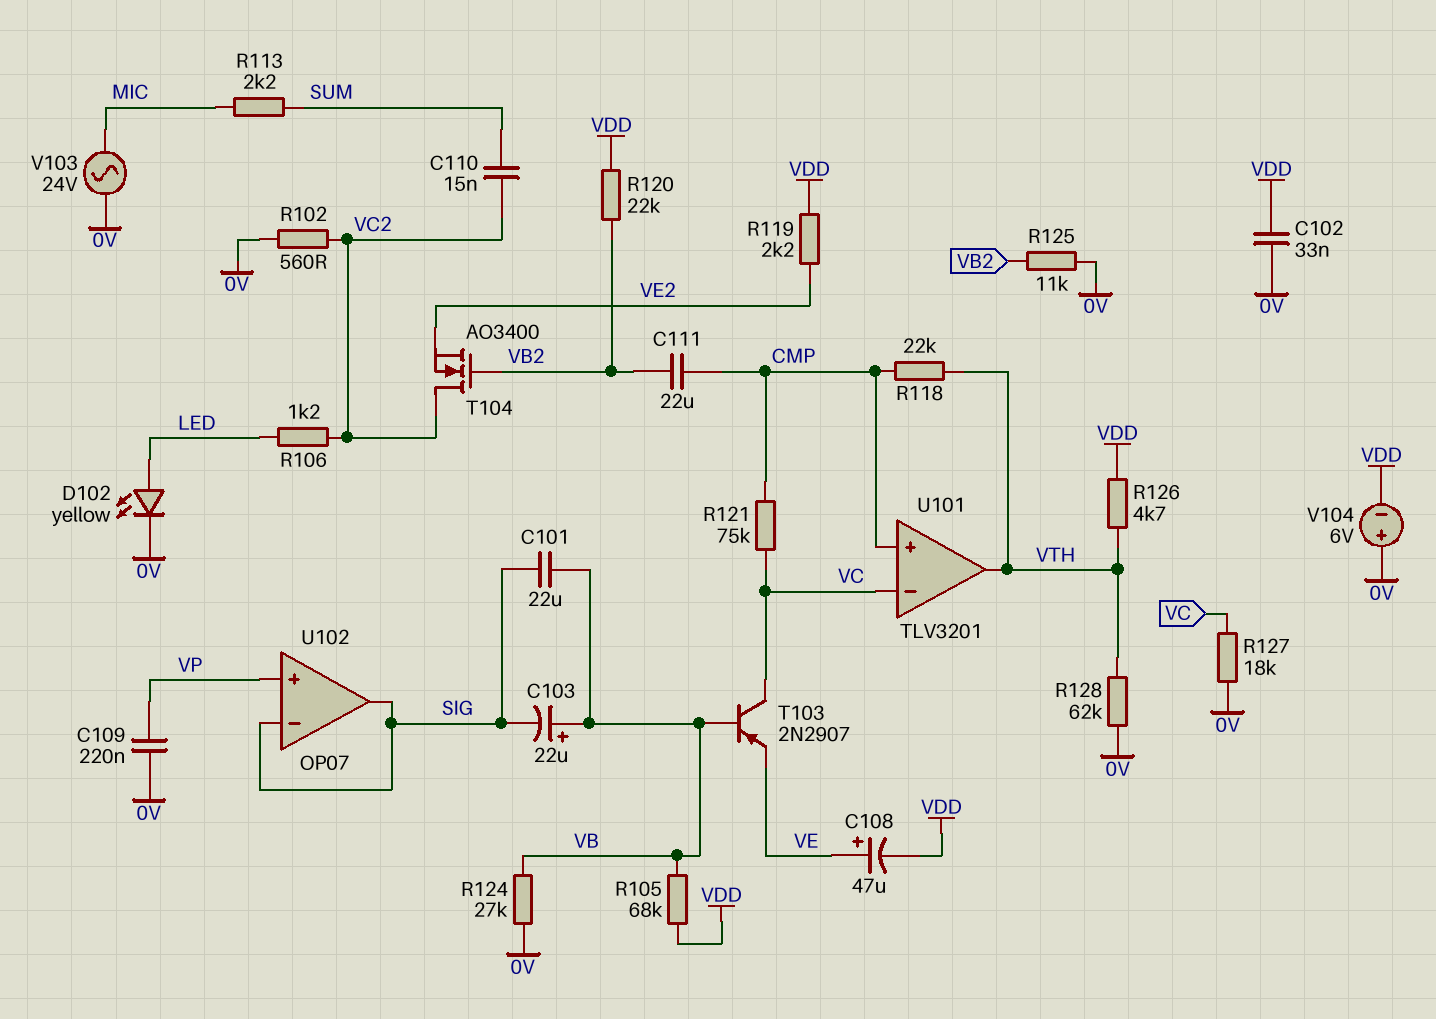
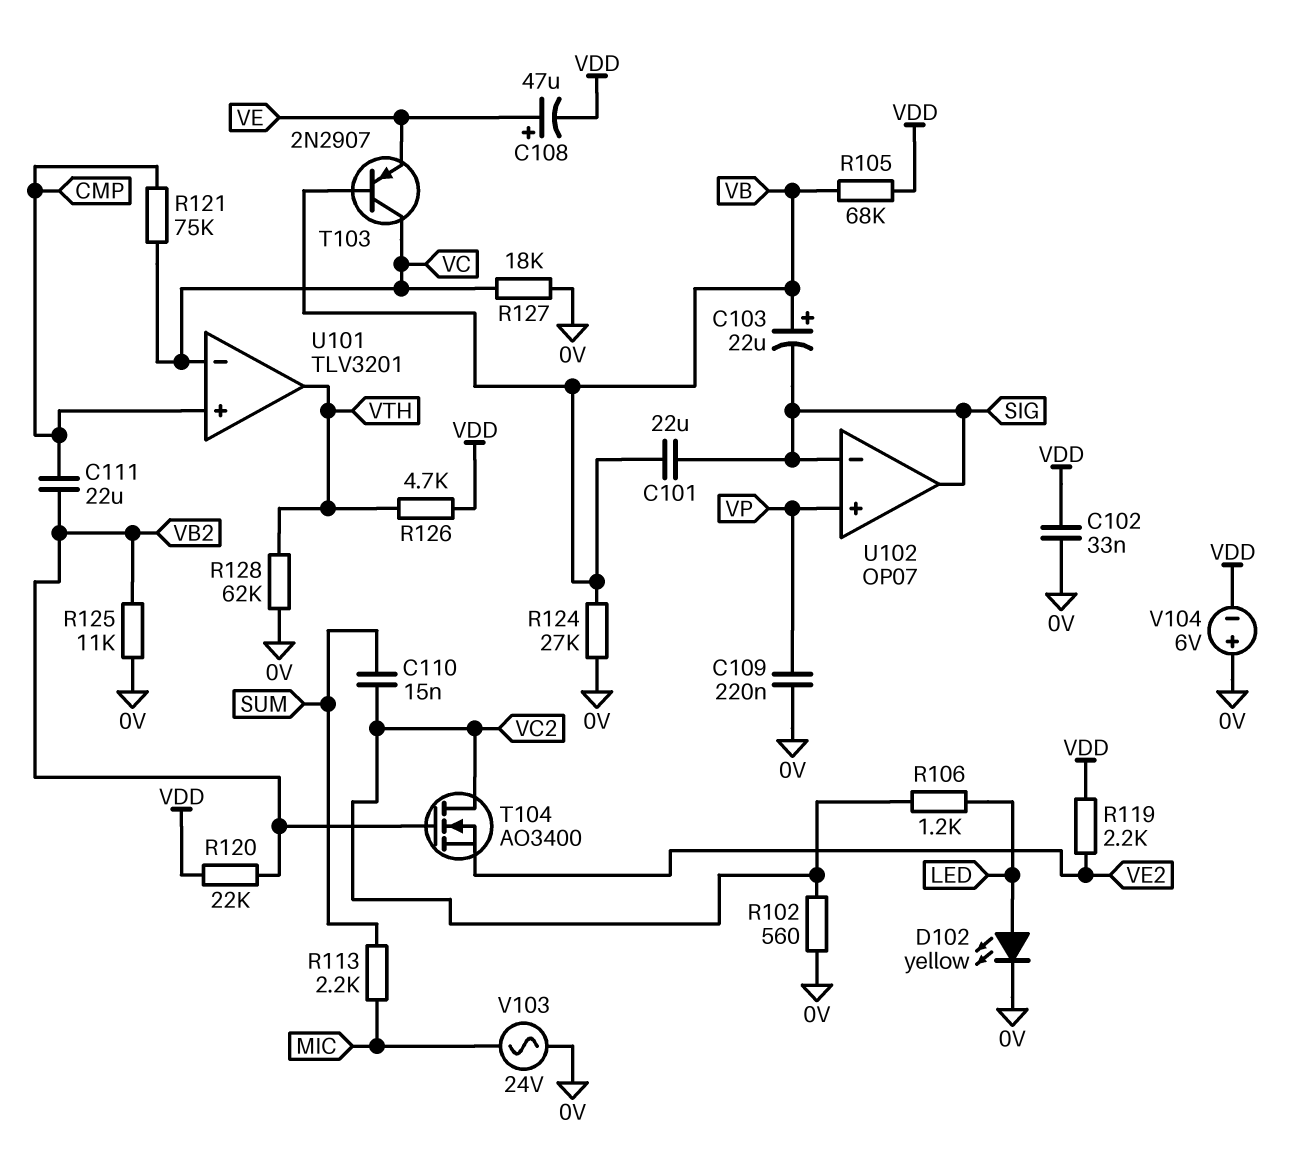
R118: 22k (CMP, VTH) -> none

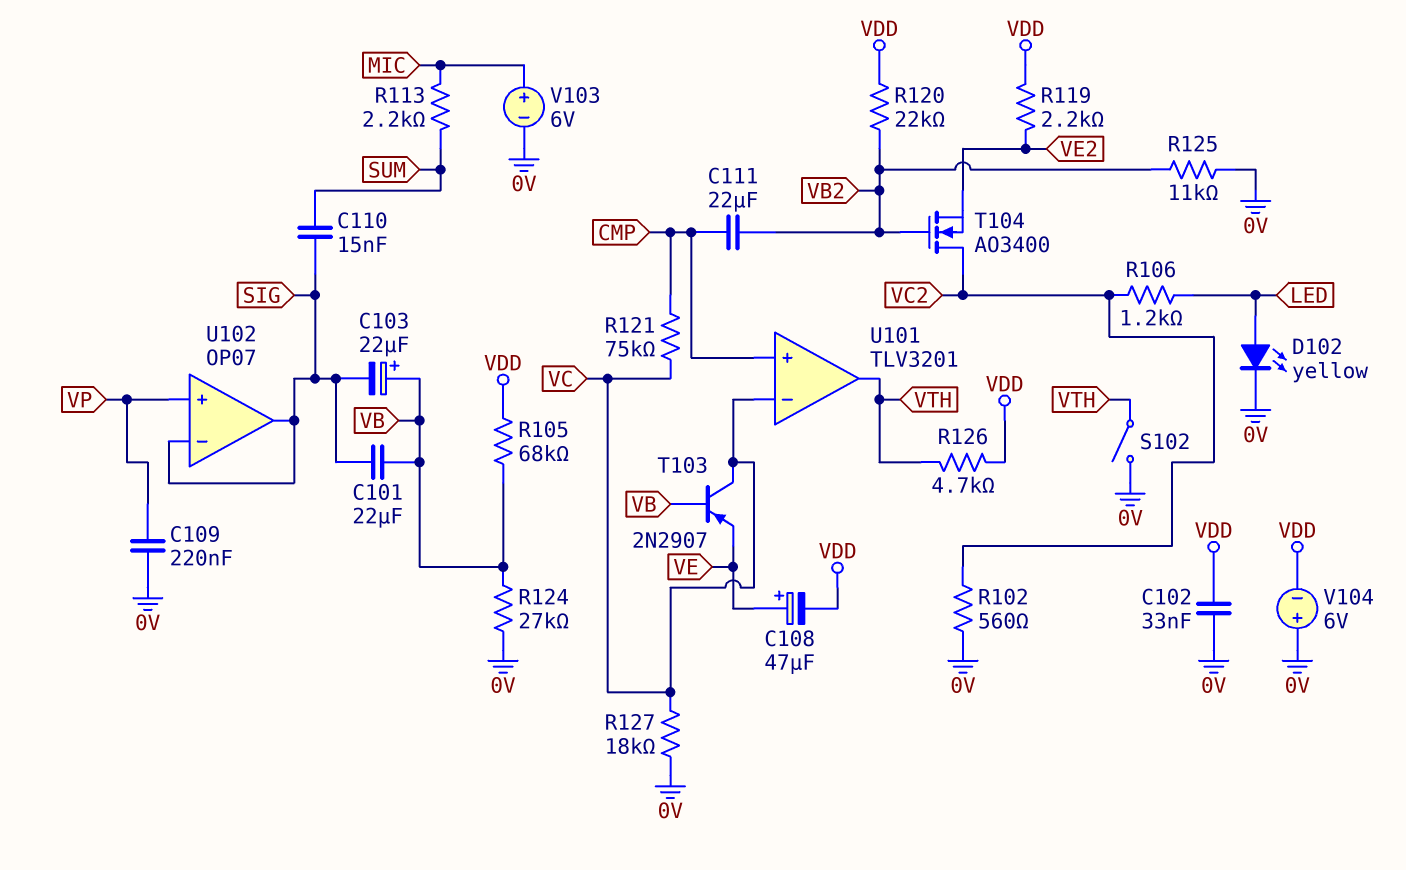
C110: 15nF (SUM, VC2) -> 15nF (SIG, SUM)
R128: 62k (0V, VTH) -> none
S102: none -> switch (0V, VTH)
V103: AC 24V (0V, MIC) -> 6V (plus MIC, minus 0V)

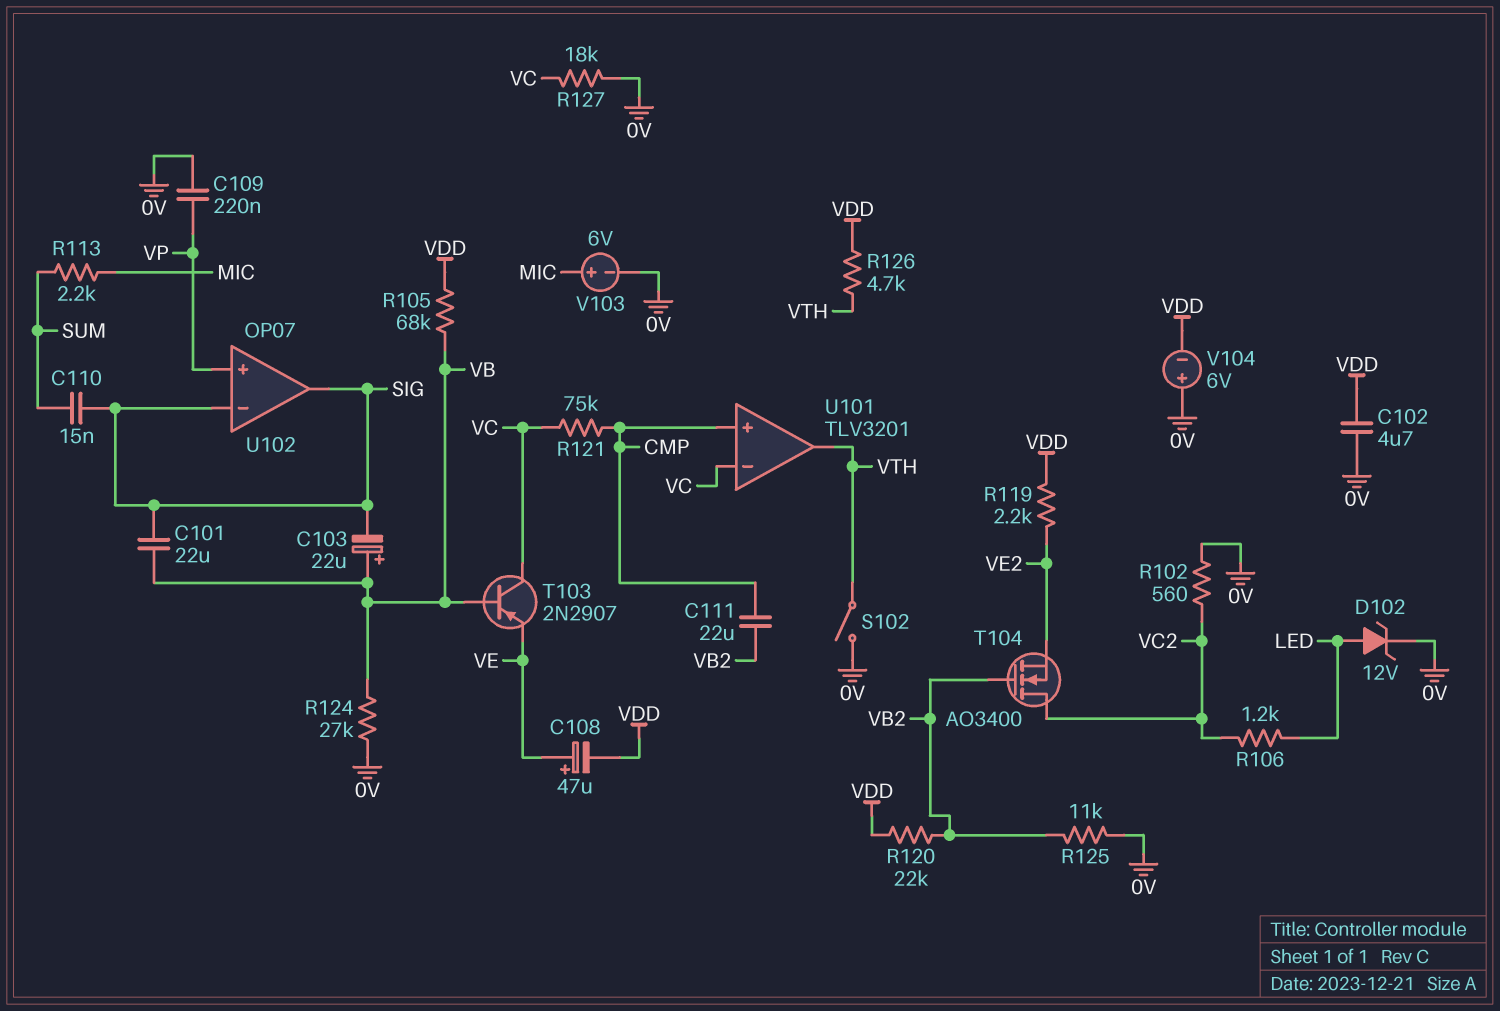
C102: 33nF (0V, VDD) -> 4.7uF (0V, VDD)
D102: LED yellow (A LED, K 0V) -> zener 12V (A LED, K 0V)

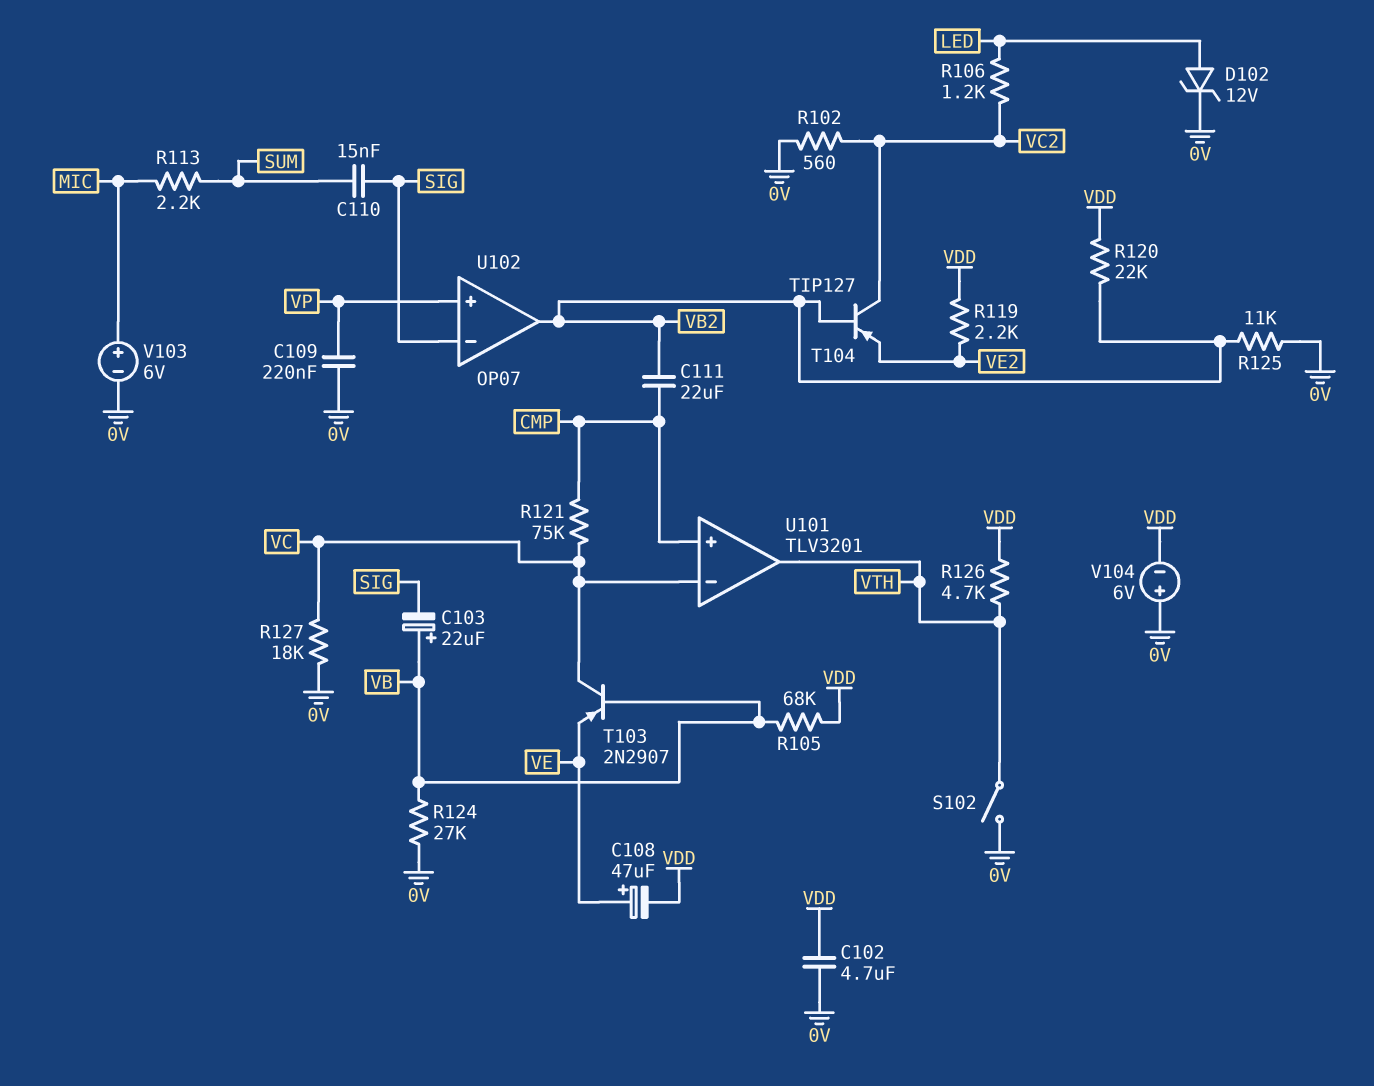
C101: 22uF (SIG, VB) -> none
T104: NMOS AO3400 (G VB2, D VC2, S VE2) -> PNP TIP127 (B VB2, C VC2, E VE2)
U102 pin out: SIG -> VB2

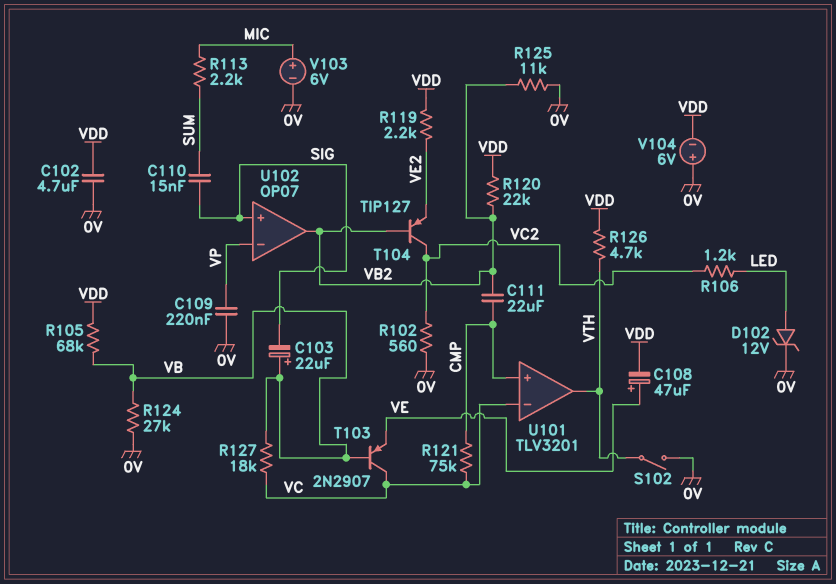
R127: 18k (0V, VC) -> 18k (VB, VC)
U102 pin in+: VP -> SIG
U102 pin in-: SIG -> VP

